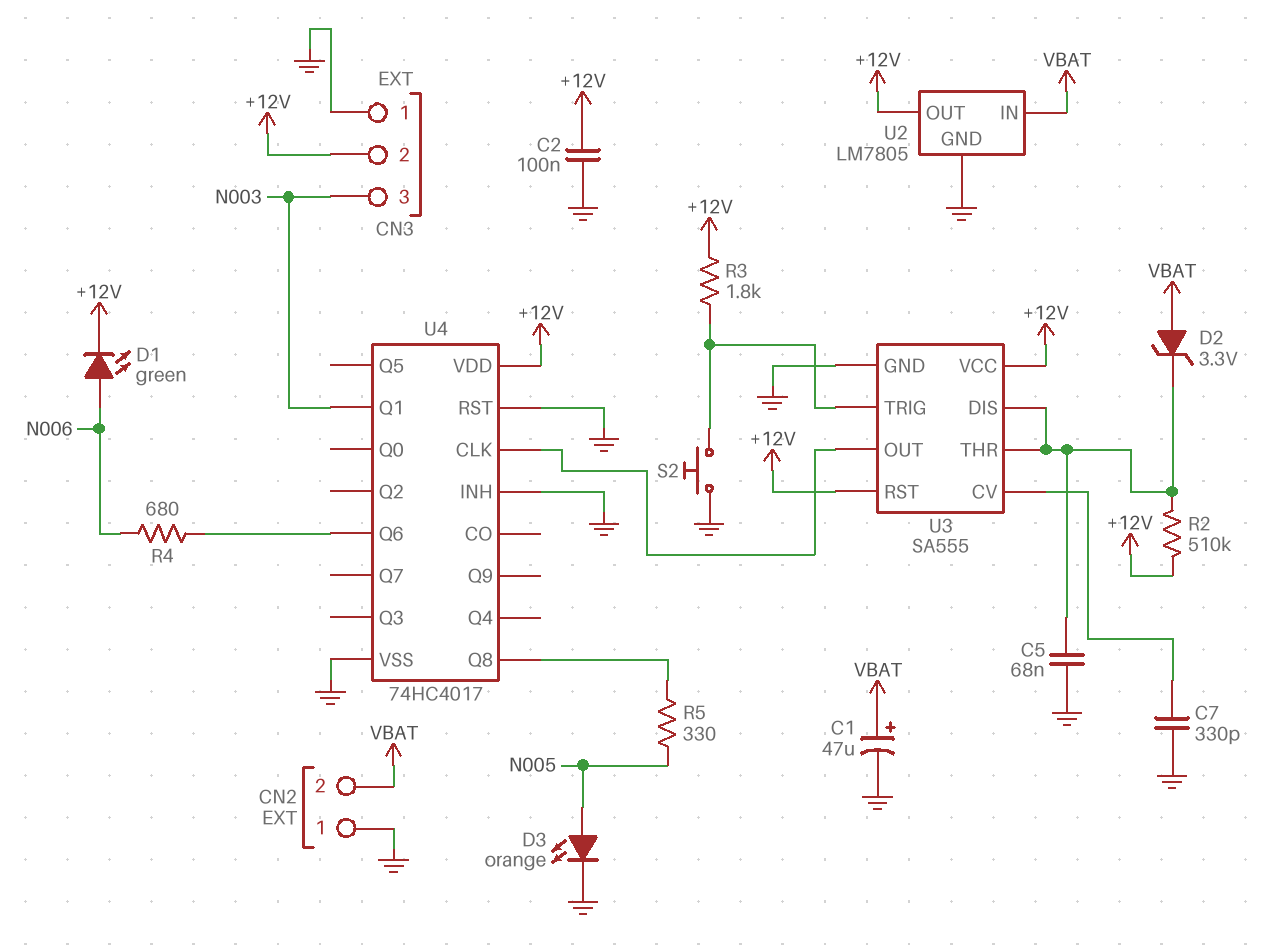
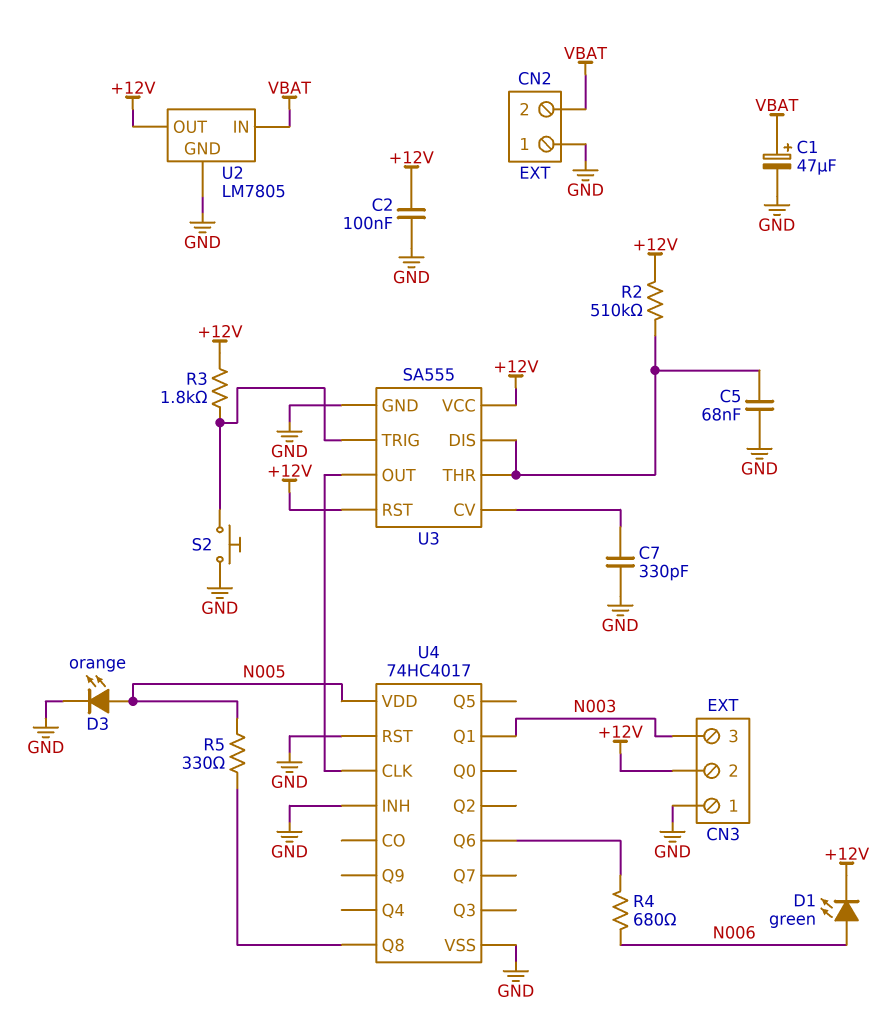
D2: zener 3.3V (A VBAT, K U3/DIS) -> none
U4 pin VDD: +12V -> N005

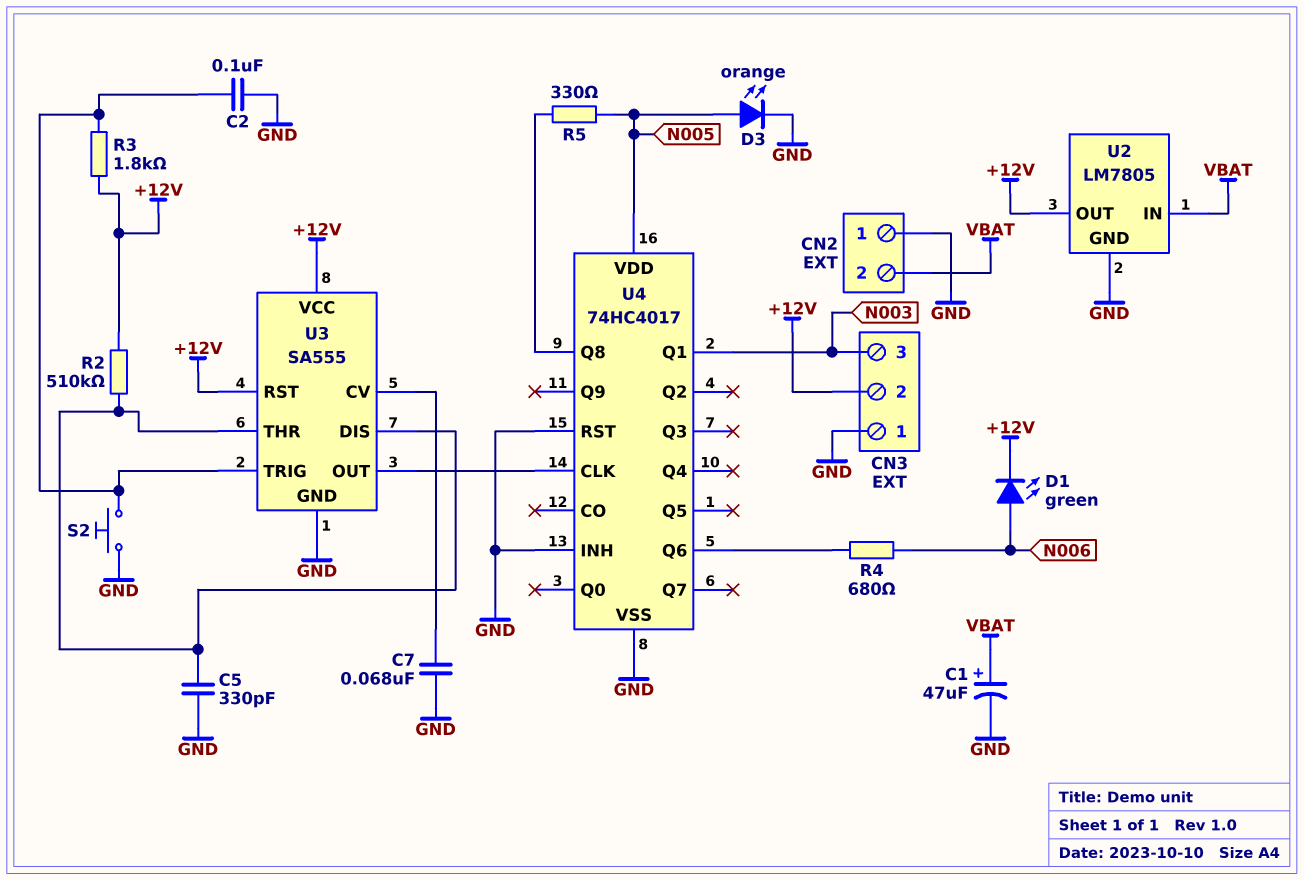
C2: 100nF (+12V, GND) -> 100nF (GND, U3/TRIG)
C5: 68nF (GND, U3/DIS) -> 330pF (GND, U3/DIS)
C7: 330pF (GND, U3/CV) -> 68nF (GND, U3/CV)

